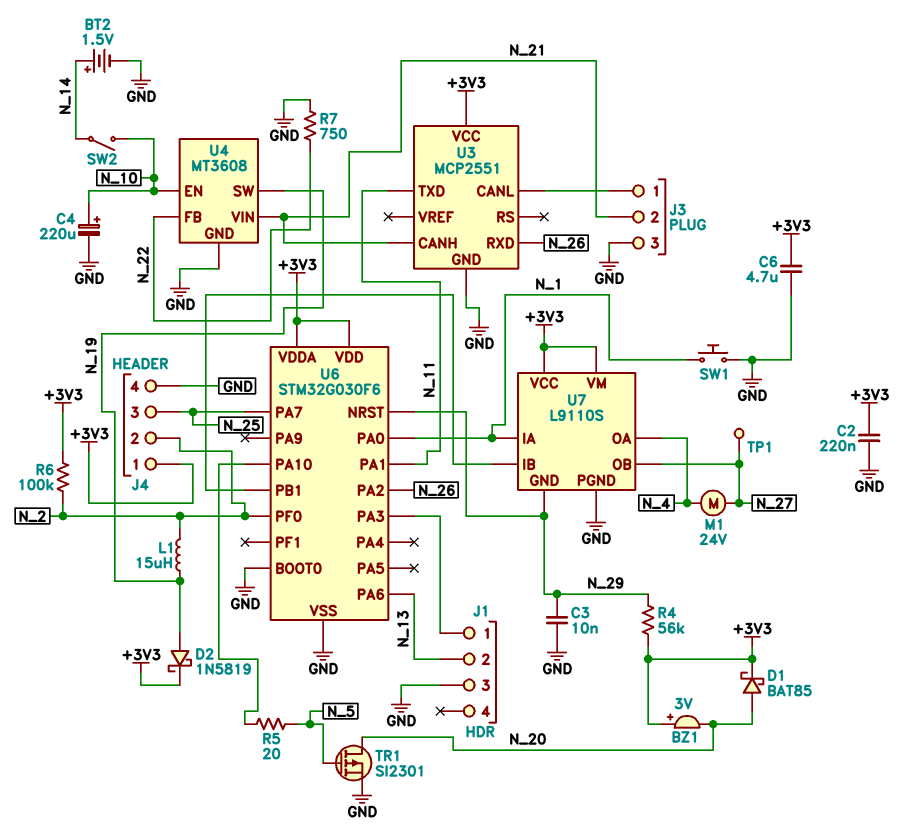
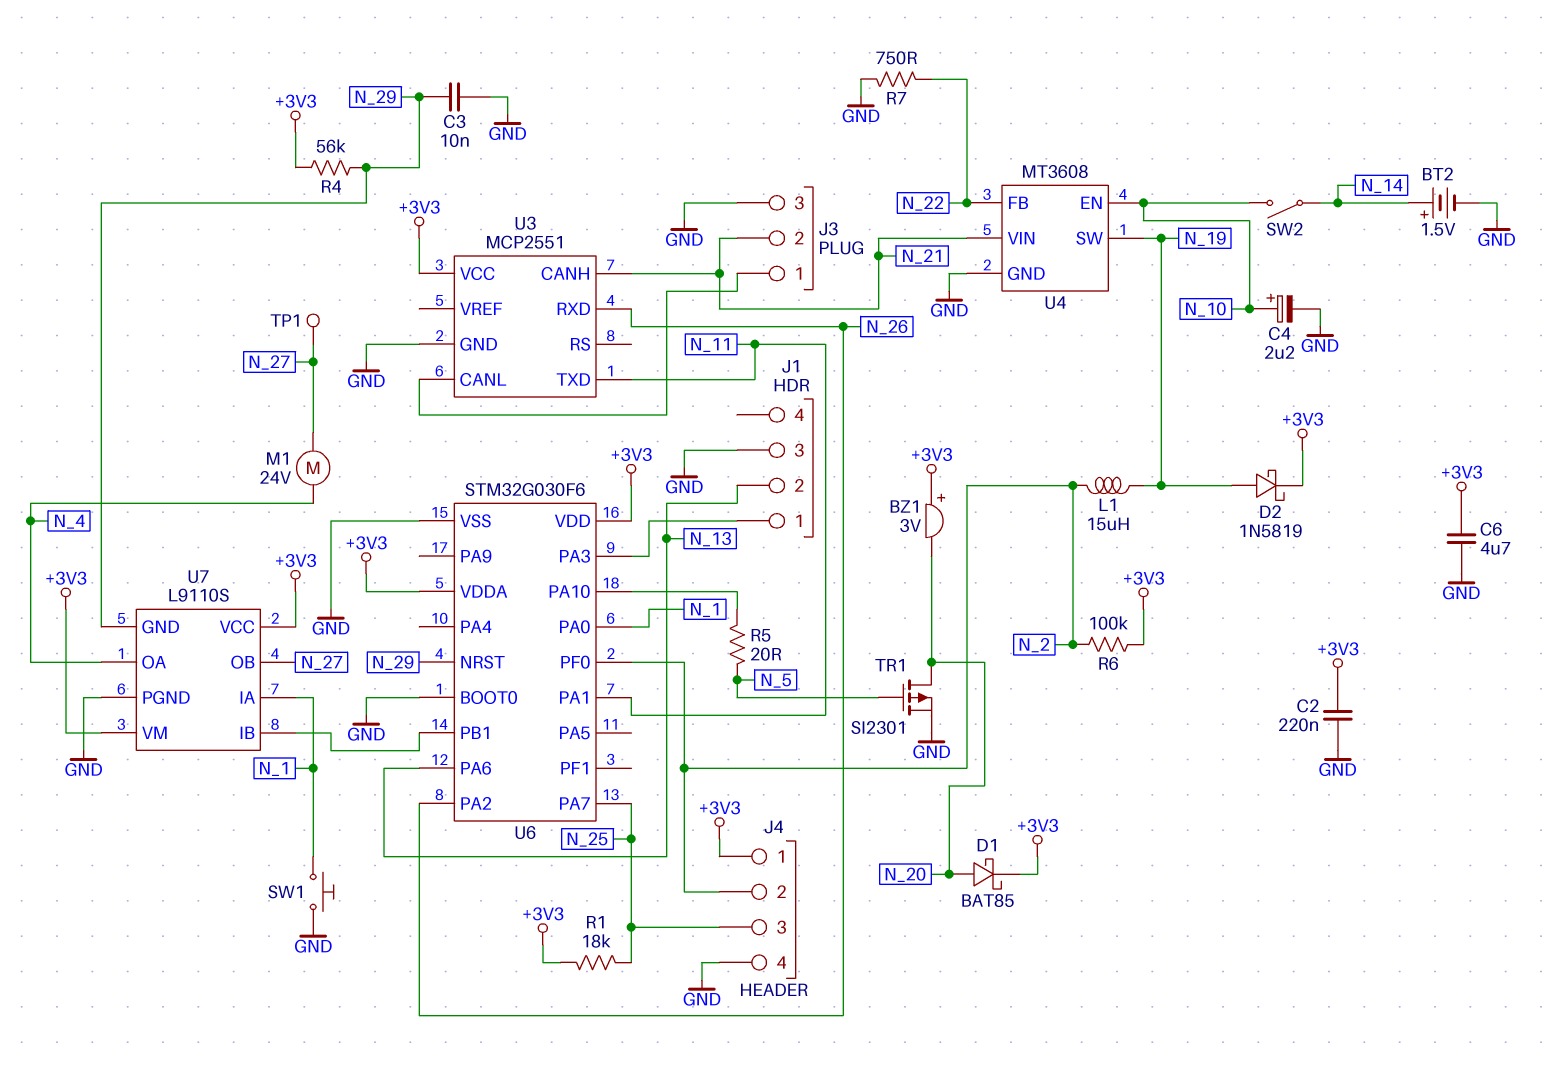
C4: 220uF (plus N_10, minus GND) -> 2.2uF (plus N_10, minus GND)
R1: none -> 18k (+3V3, N_25)

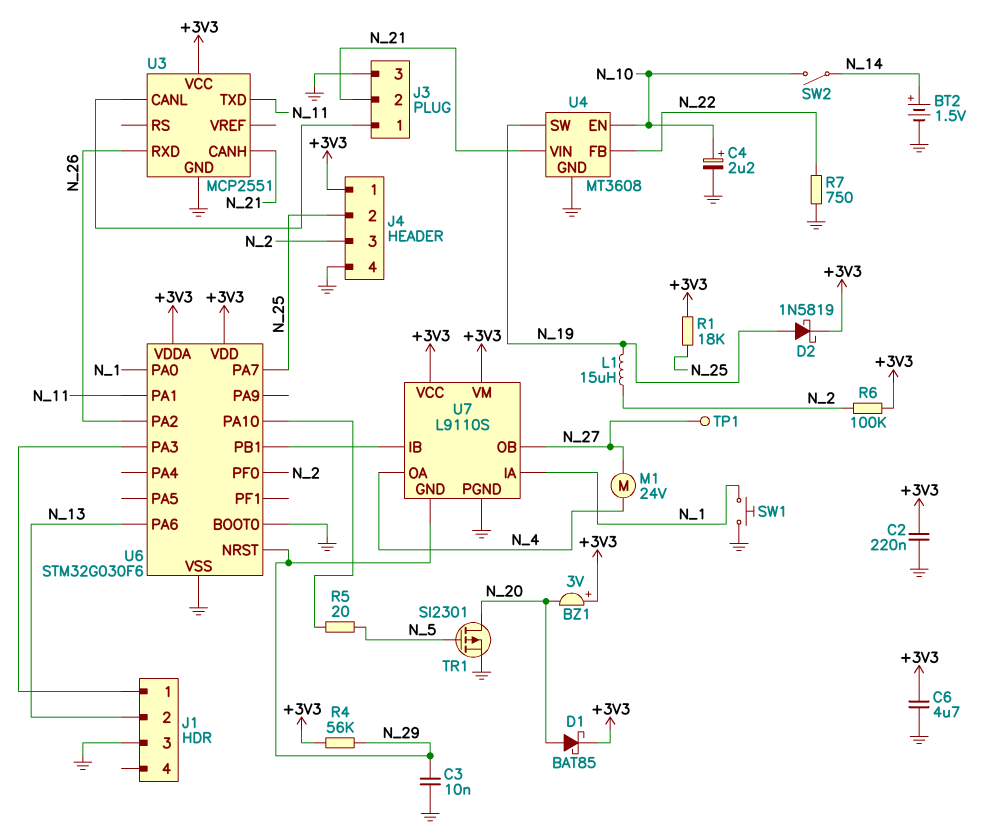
J4 pin 2: N_2 -> N_25
J4 pin 3: N_25 -> N_2

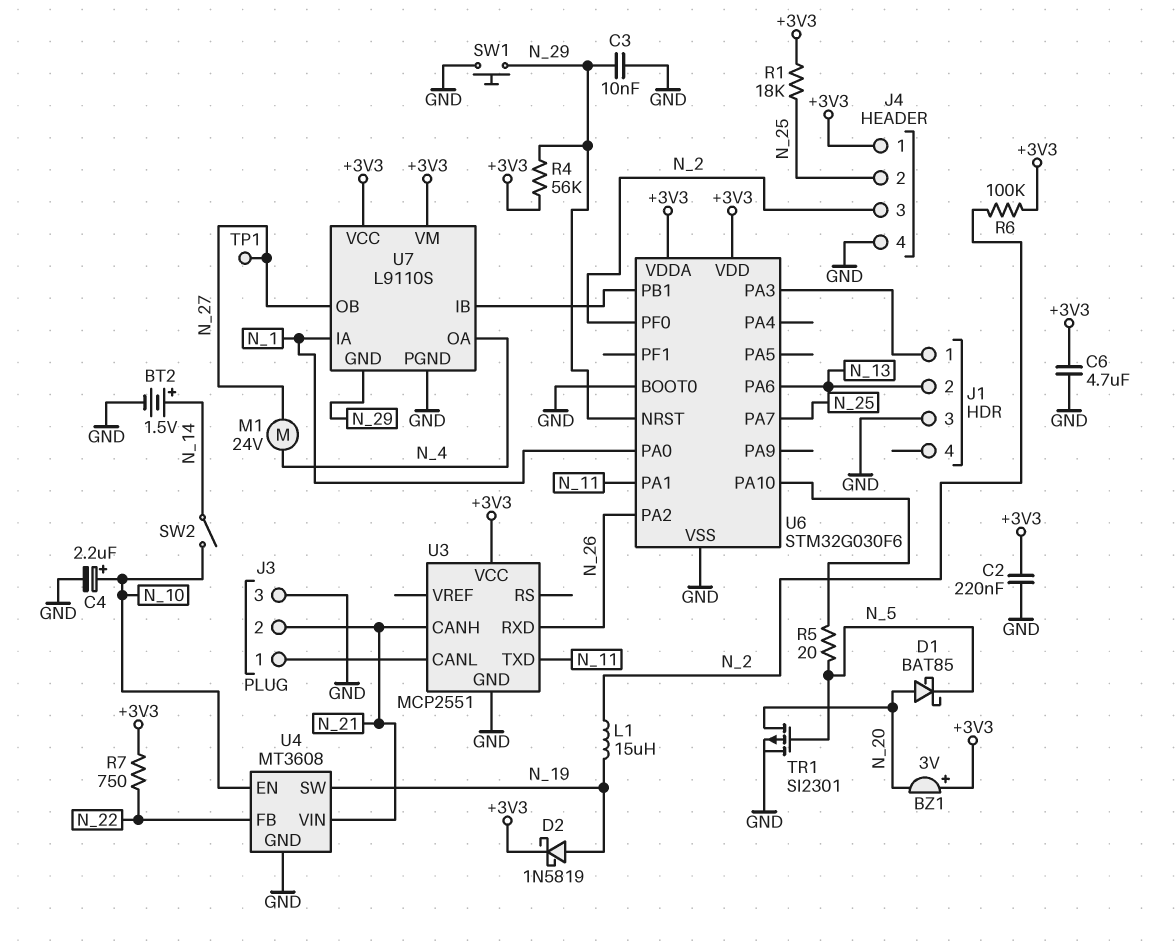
D1: schottky BAT85 (A N_20, K +3V3) -> schottky BAT85 (A N_20, K N_5)
R7: 750 (GND, N_22) -> 750 (+3V3, N_22)
SW1: button (GND, N_1) -> button (GND, N_29)

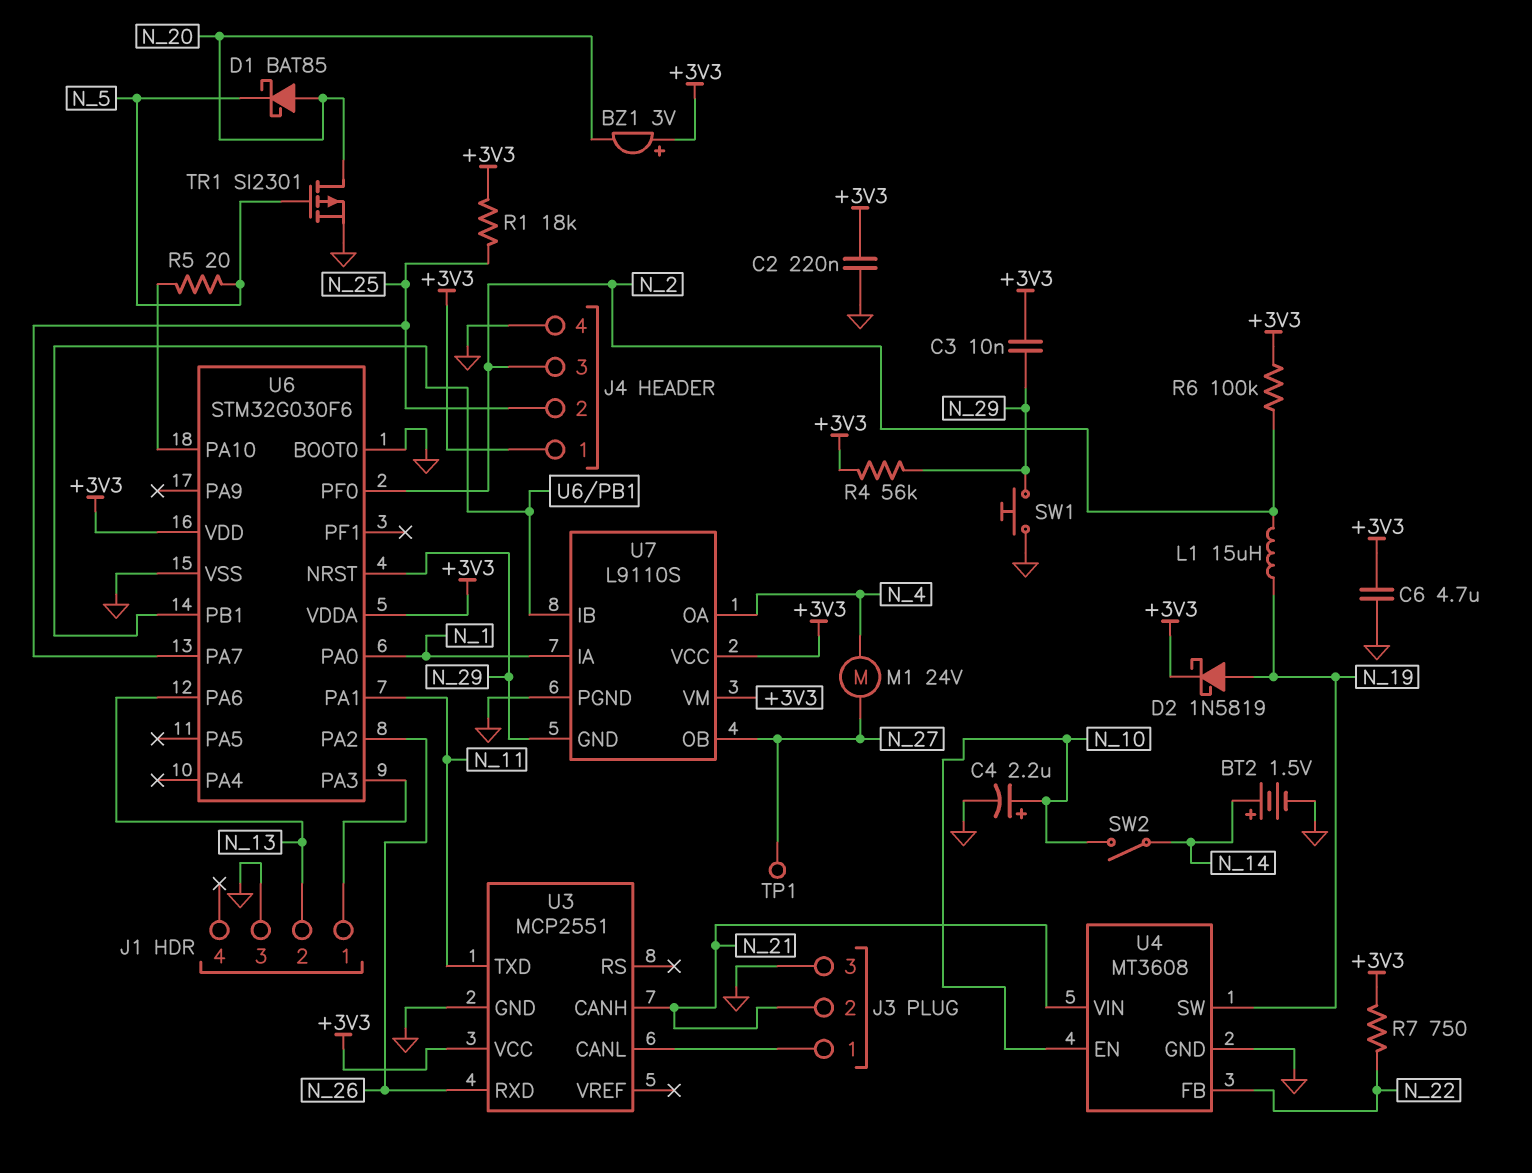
C3: 10nF (GND, N_29) -> 10nF (+3V3, N_29)

